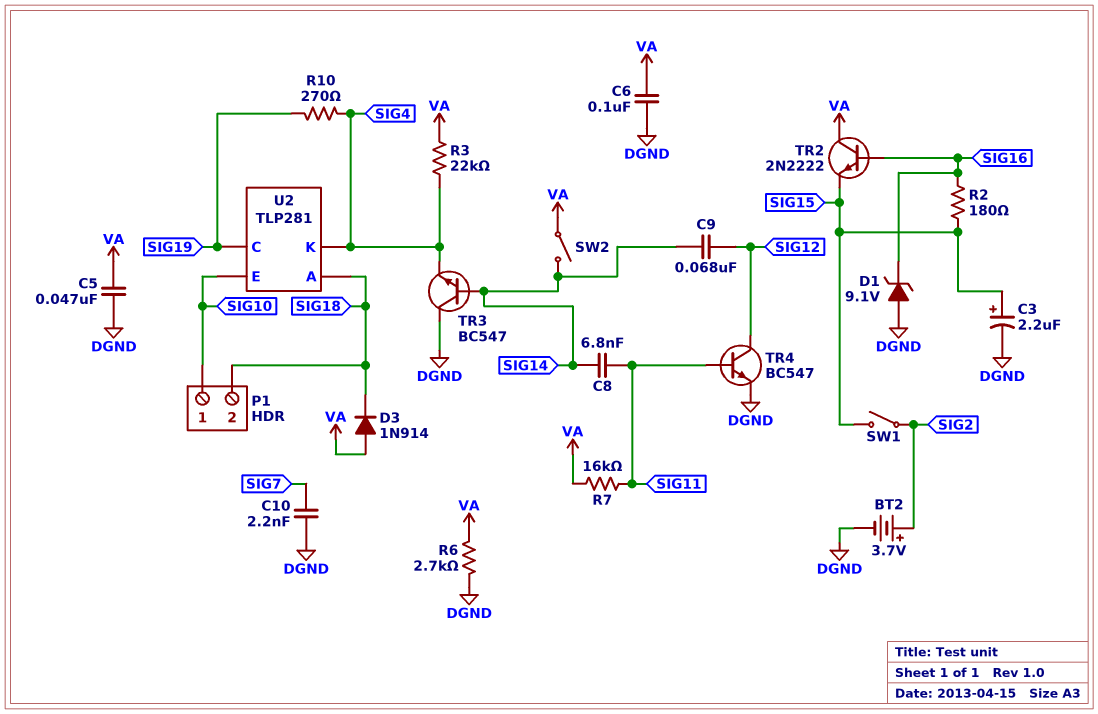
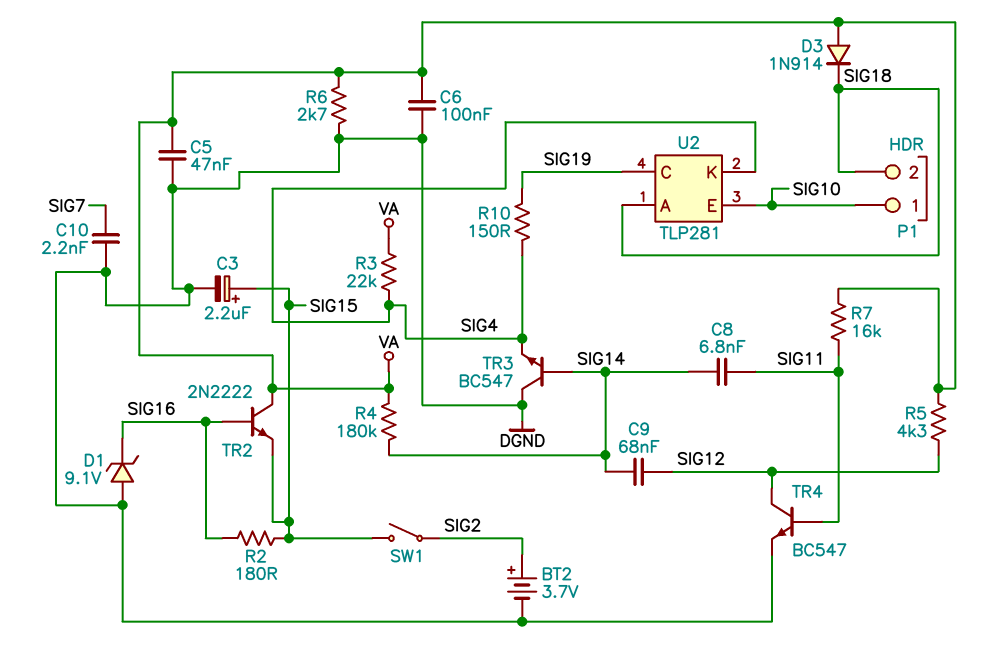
R4: none -> 180k (SIG14, VA)
R5: none -> 4.3k (SIG12, VA)
R10: 270 (SIG4, SIG19) -> 150 (SIG4, SIG19)
SW2: switch (SIG14, VA) -> none

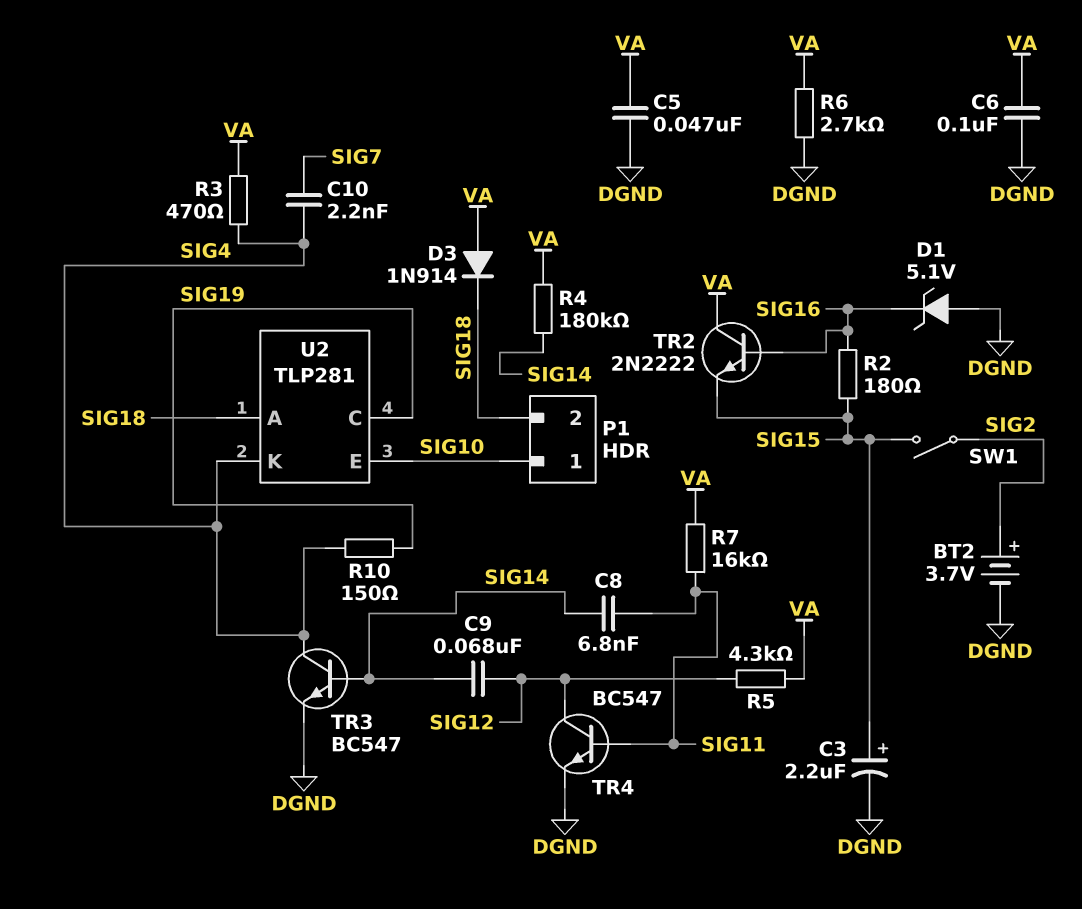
C10: 2.2nF (DGND, SIG7) -> 2.2nF (SIG4, SIG7)
D1: zener 9.1V (A DGND, K SIG16) -> zener 5.1V (A DGND, K SIG16)
R3: 22k (SIG4, VA) -> 470 (SIG4, VA)
TR3: NPN BC547 (B SIG14, C DGND, E SIG4) -> NPN BC547 (B SIG14, C SIG4, E DGND)

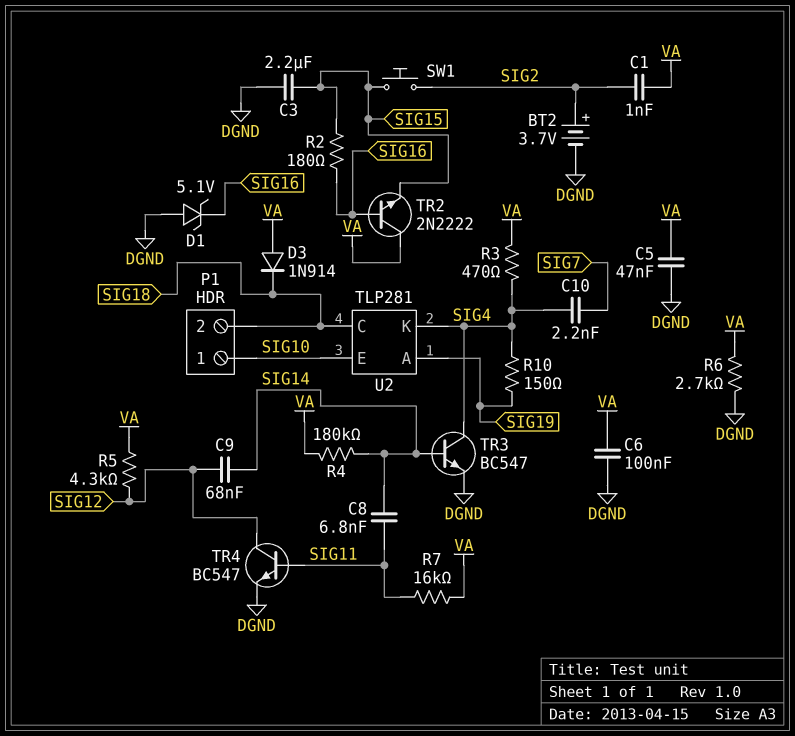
C1: none -> 1nF (SIG2, VA)
C3: 2.2uF (plus SIG15, minus DGND) -> 2.2uF (DGND, SIG15)
SW1: switch (SIG2, SIG15) -> button (SIG2, SIG15)
U2 pin A: SIG18 -> SIG19
U2 pin C: SIG19 -> SIG18

